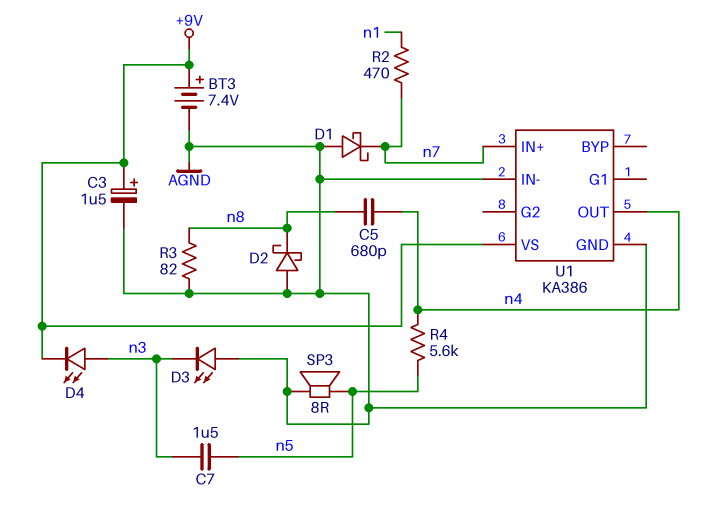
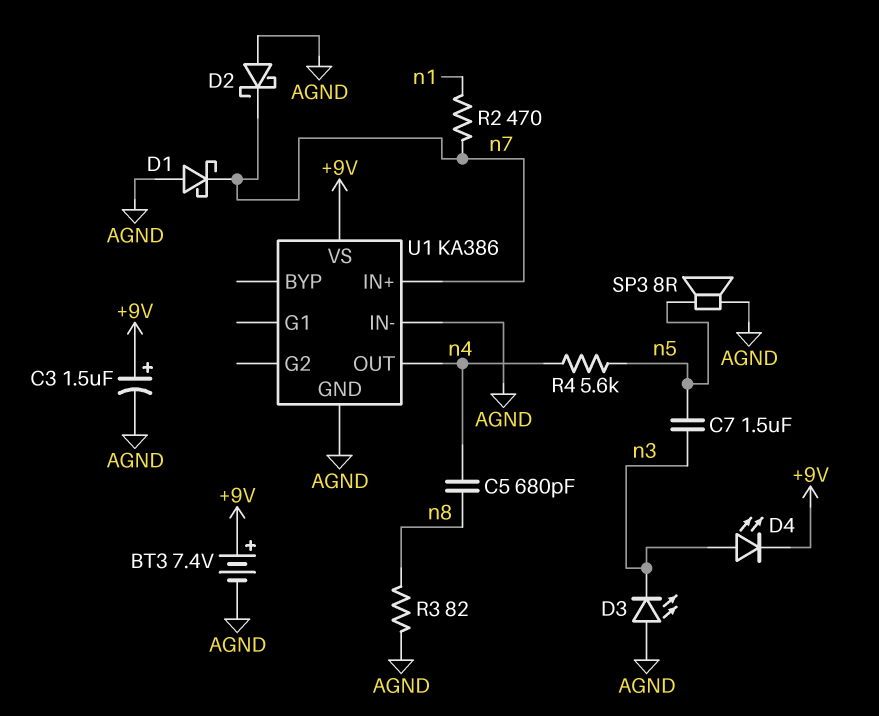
D2: schottky (A AGND, K n8) -> schottky (A AGND, K n7)

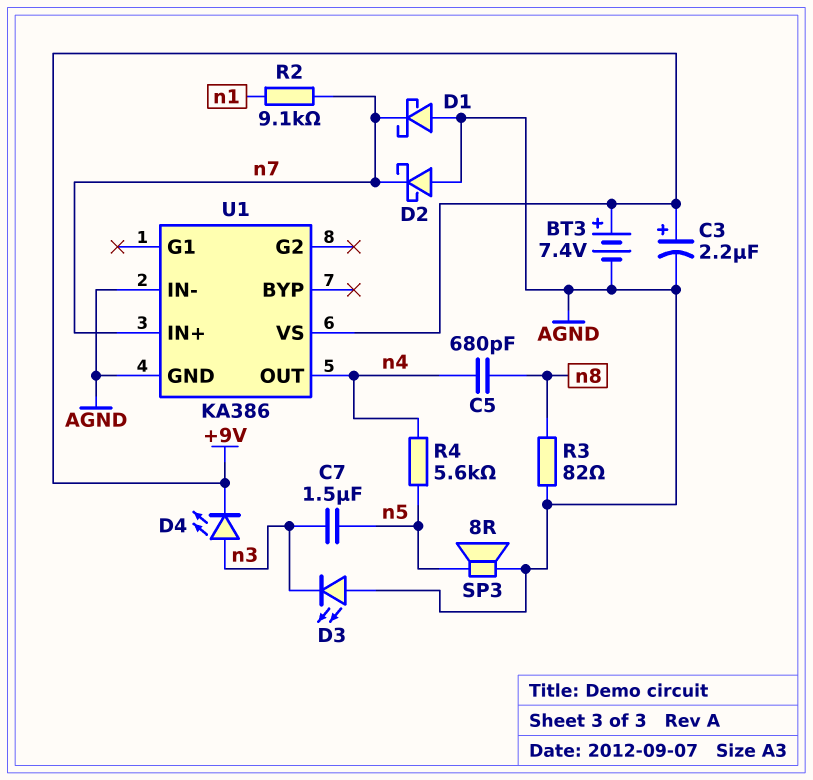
C3: 1.5uF (plus +9V, minus AGND) -> 2.2uF (plus +9V, minus AGND)
R2: 470 (n1, n7) -> 9.1k (n1, n7)

